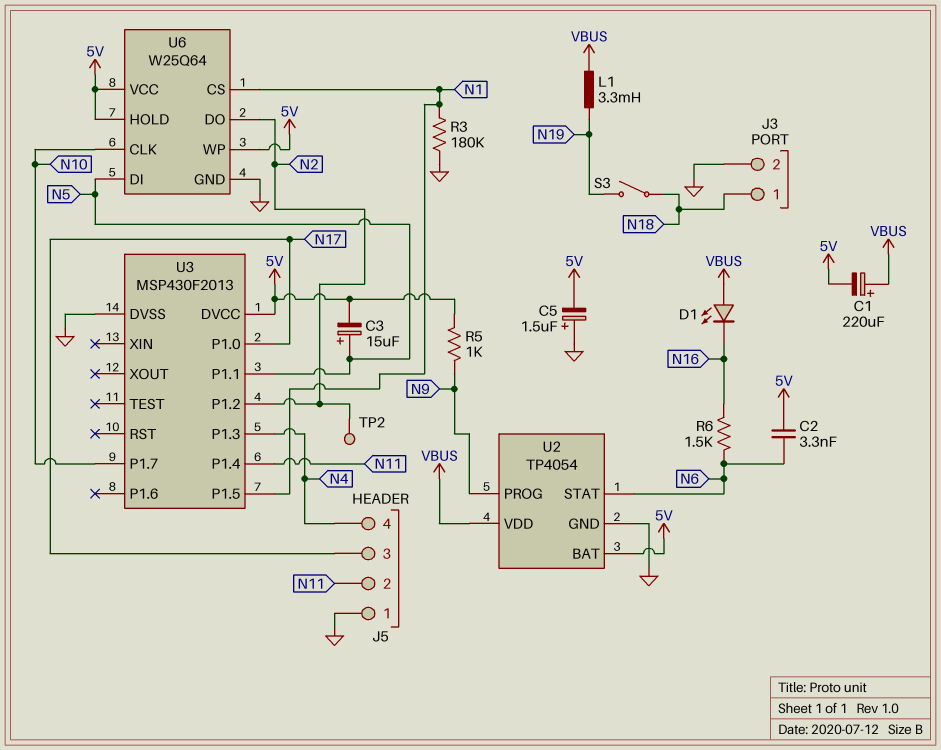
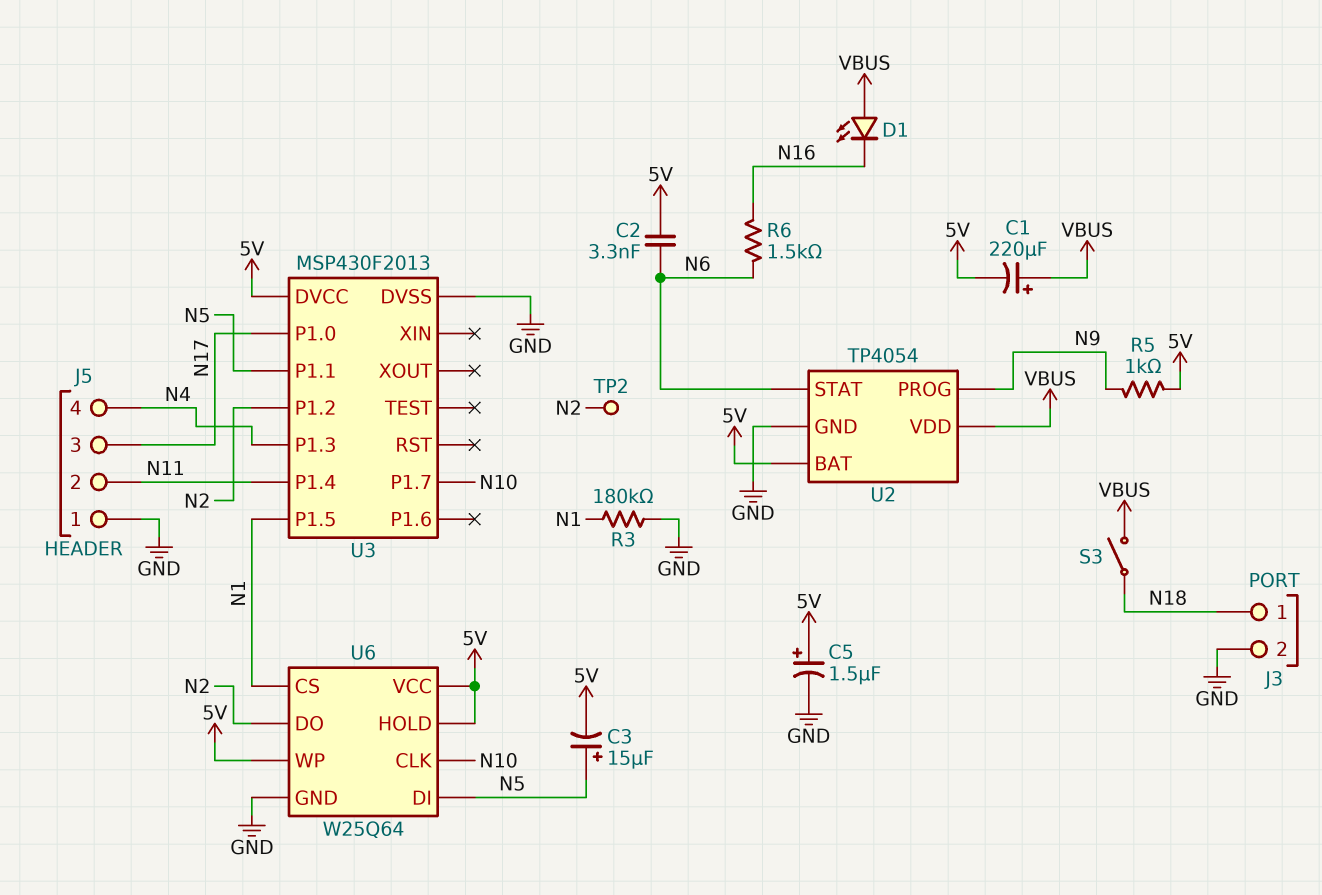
C5: 1.5uF (plus GND, minus 5V) -> 1.5uF (plus 5V, minus GND)
L1: 3.3mH (N19, VBUS) -> none
S3: switch (N18, N19) -> switch (N18, VBUS)

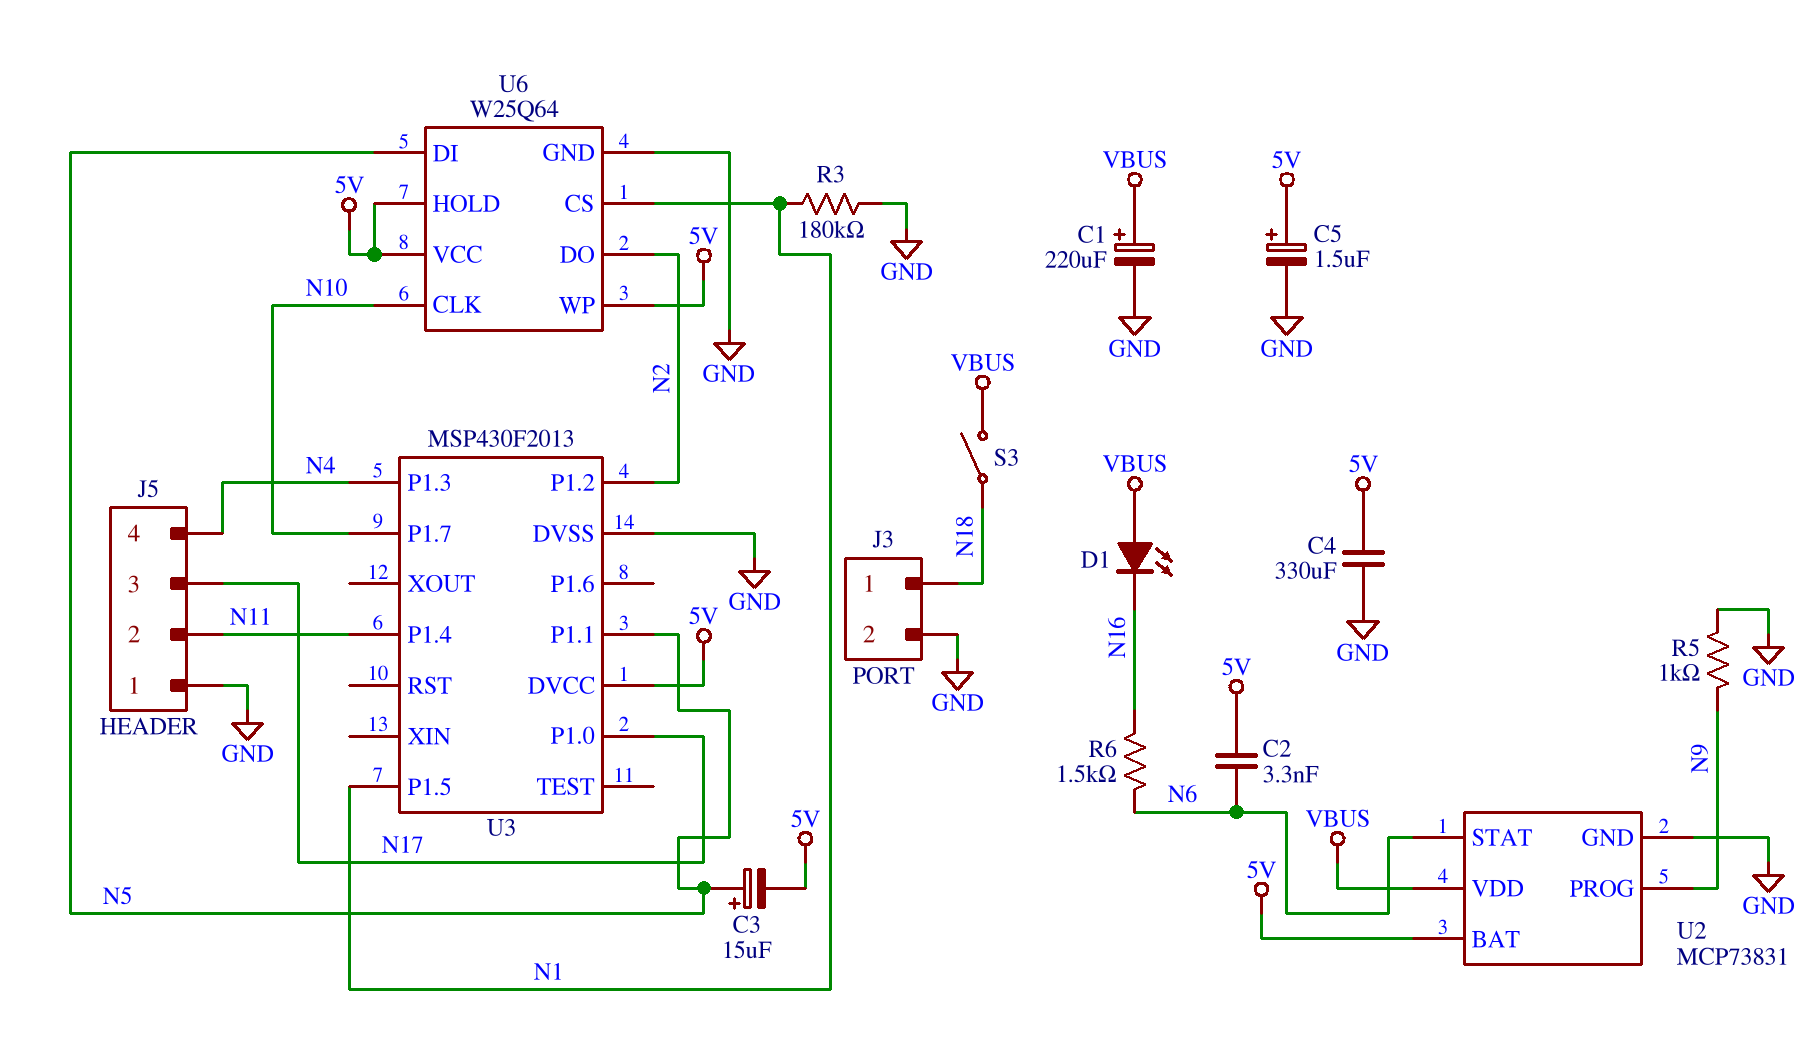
C1: 220uF (plus VBUS, minus 5V) -> 220uF (plus VBUS, minus GND)
C4: none -> 330uF (5V, GND)
R5: 1k (5V, N9) -> 1k (GND, N9)
TP2: test point (N2) -> none
U2: TP4054 -> MCP73831

